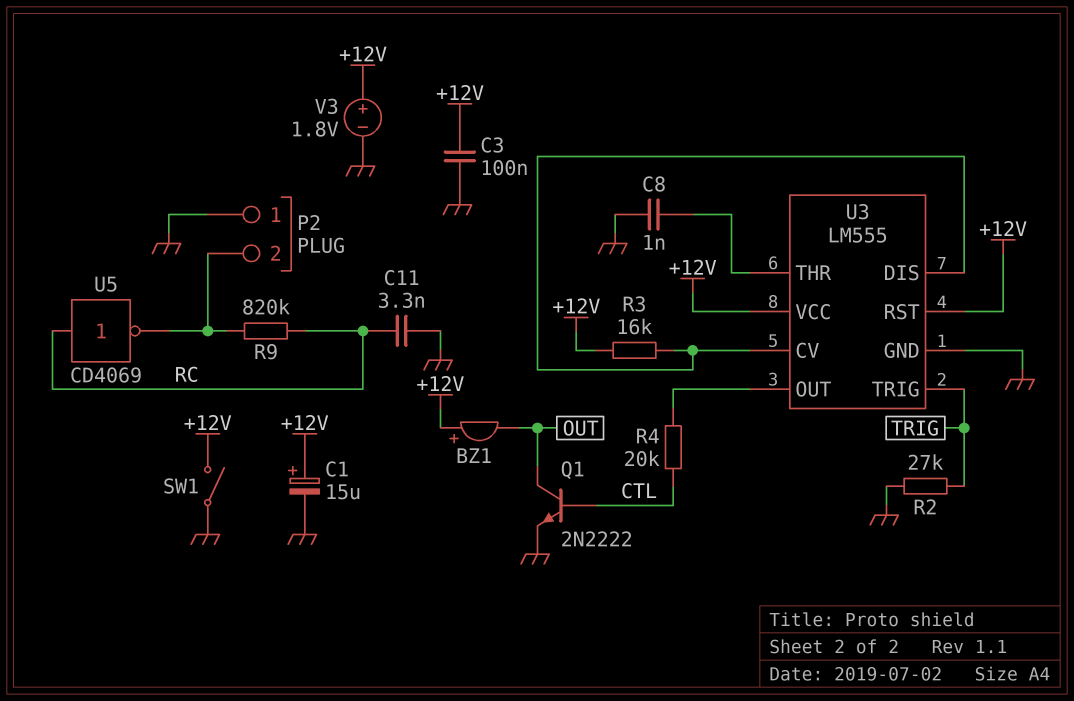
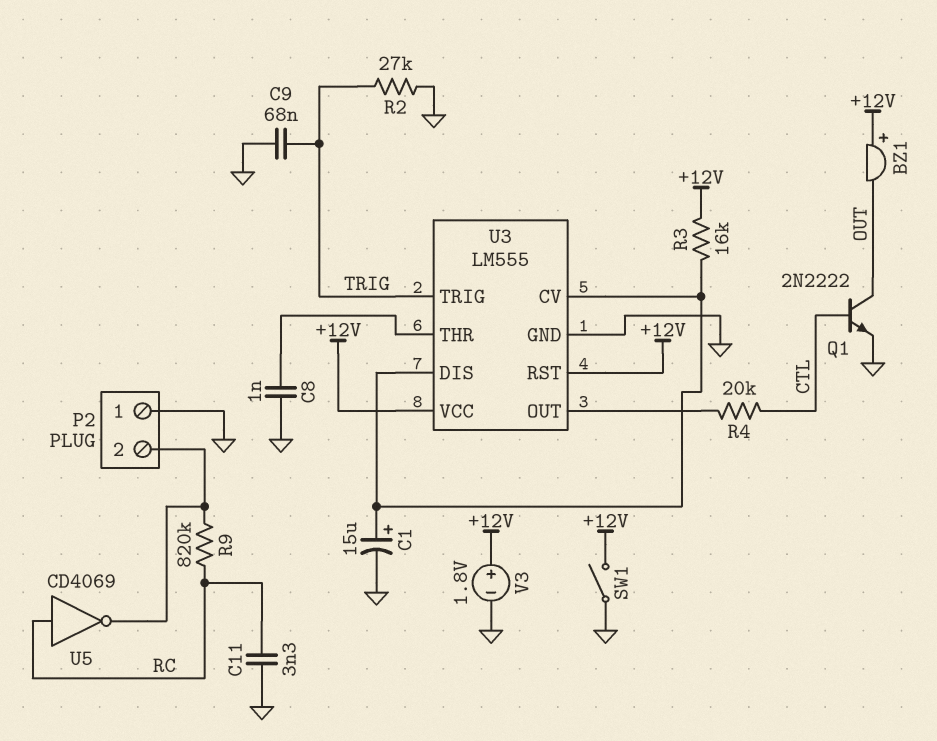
C1: 15uF (plus +12V, minus GND) -> 15uF (plus U3/CV, minus GND)
C3: 100nF (+12V, GND) -> none
C9: none -> 68nF (GND, TRIG)

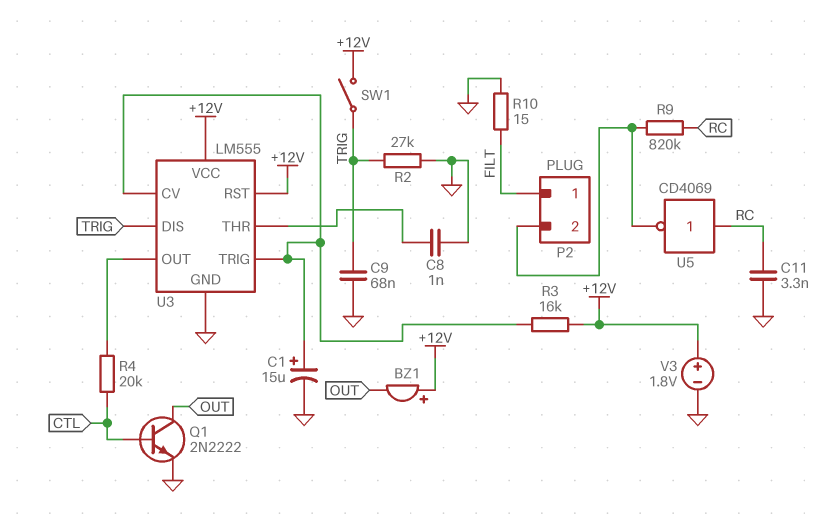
P2 pin 1: GND -> FILT
R10: none -> 15 (FILT, GND)
SW1: switch (+12V, GND) -> switch (+12V, TRIG)
U3 pin DIS: U3/CV -> TRIG
U3 pin TRIG: TRIG -> U3/CV

